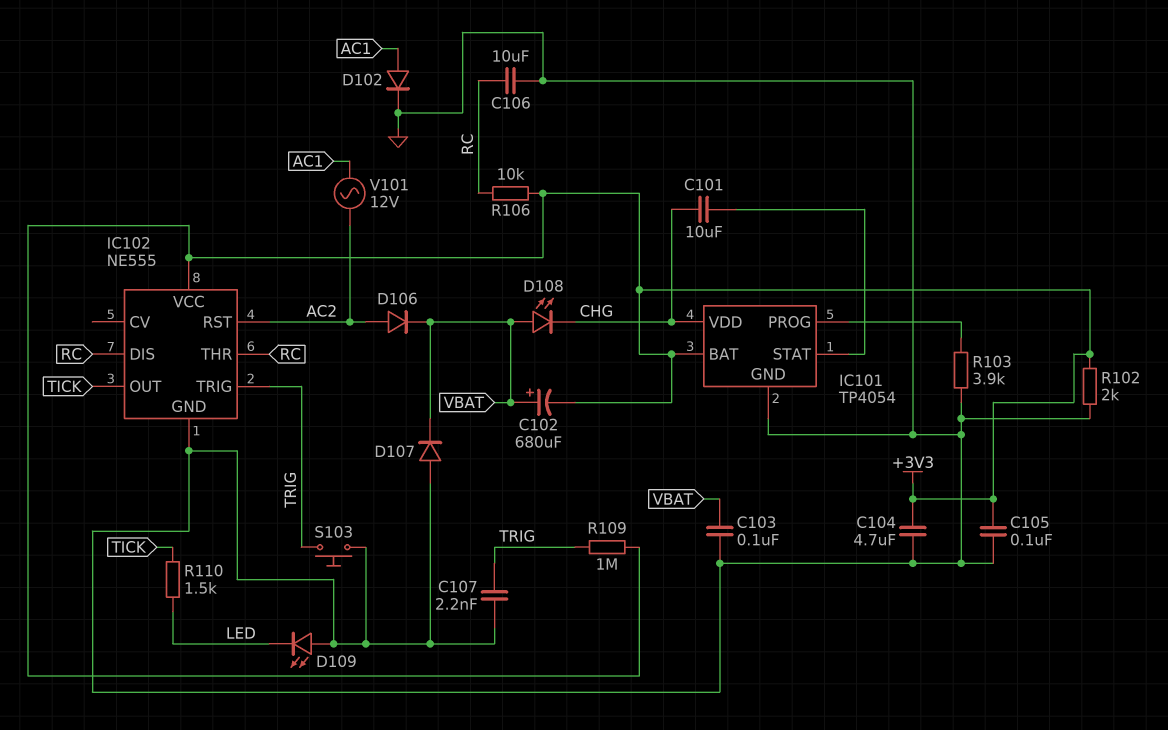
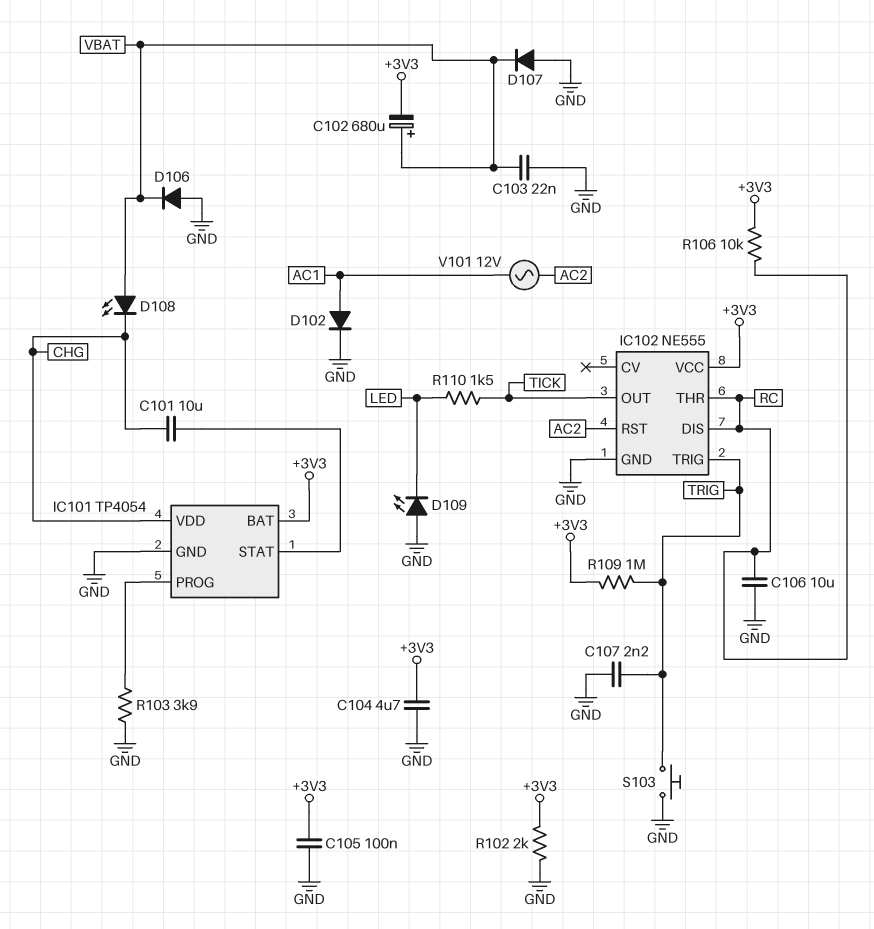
C103: 100nF (GND, VBAT) -> 22nF (GND, VBAT)
D106: diode (A AC2, K VBAT) -> diode (A GND, K VBAT)

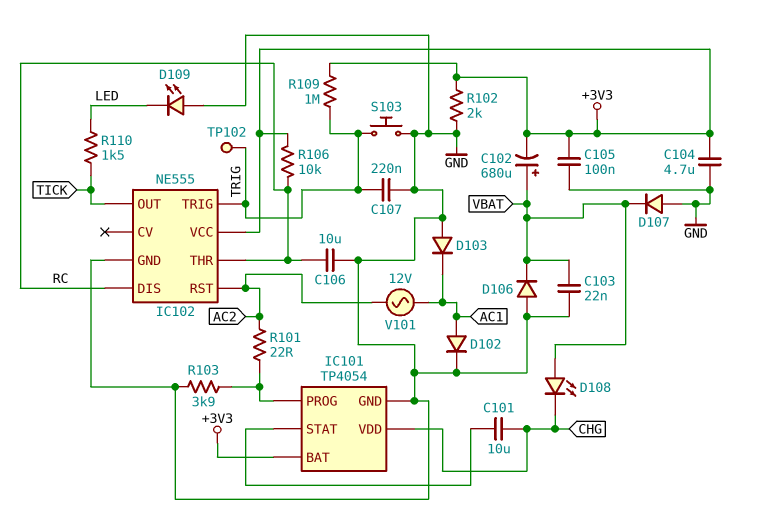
C107: 2.2nF (GND, TRIG) -> 220nF (GND, TRIG)
D103: none -> diode (A GND, K AC1)
R101: none -> 22 (AC2, IC101/PROG)
TP102: none -> test point (TRIG)

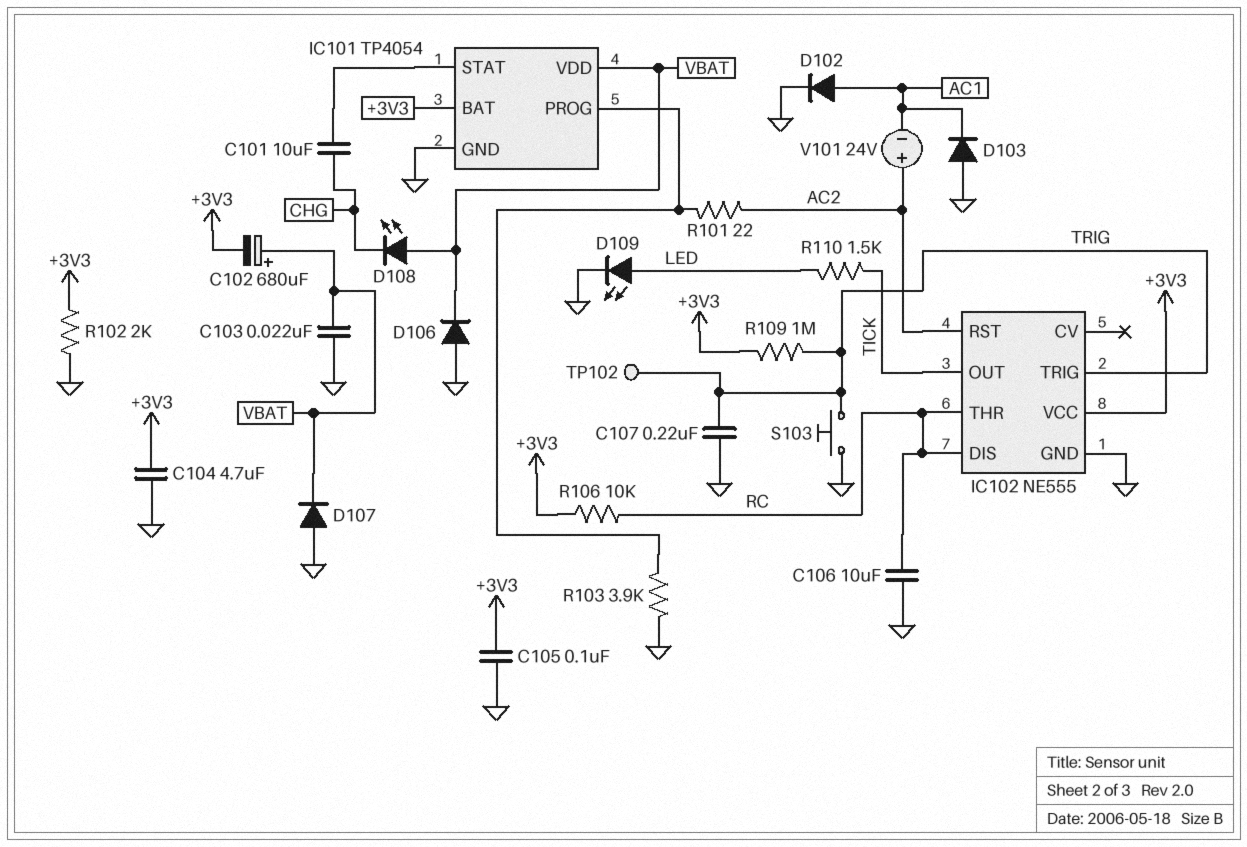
D109: LED (A GND, K LED) -> LED (A LED, K GND)
IC101 pin VDD: CHG -> VBAT
V101: AC 12V (AC1, AC2) -> 24V (plus AC2, minus AC1)

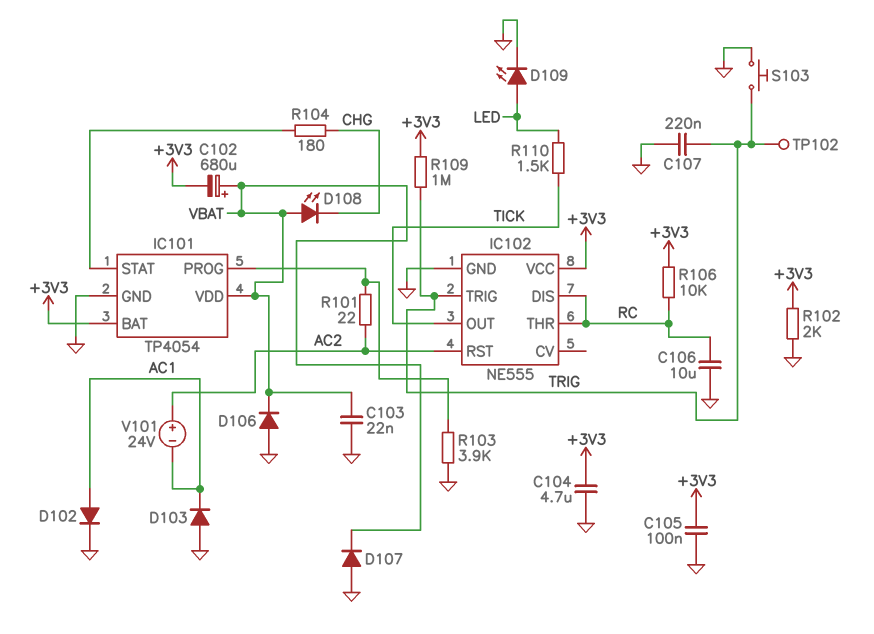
C101: 10uF (CHG, IC101/STAT) -> none
R104: none -> 180 (CHG, IC101/STAT)

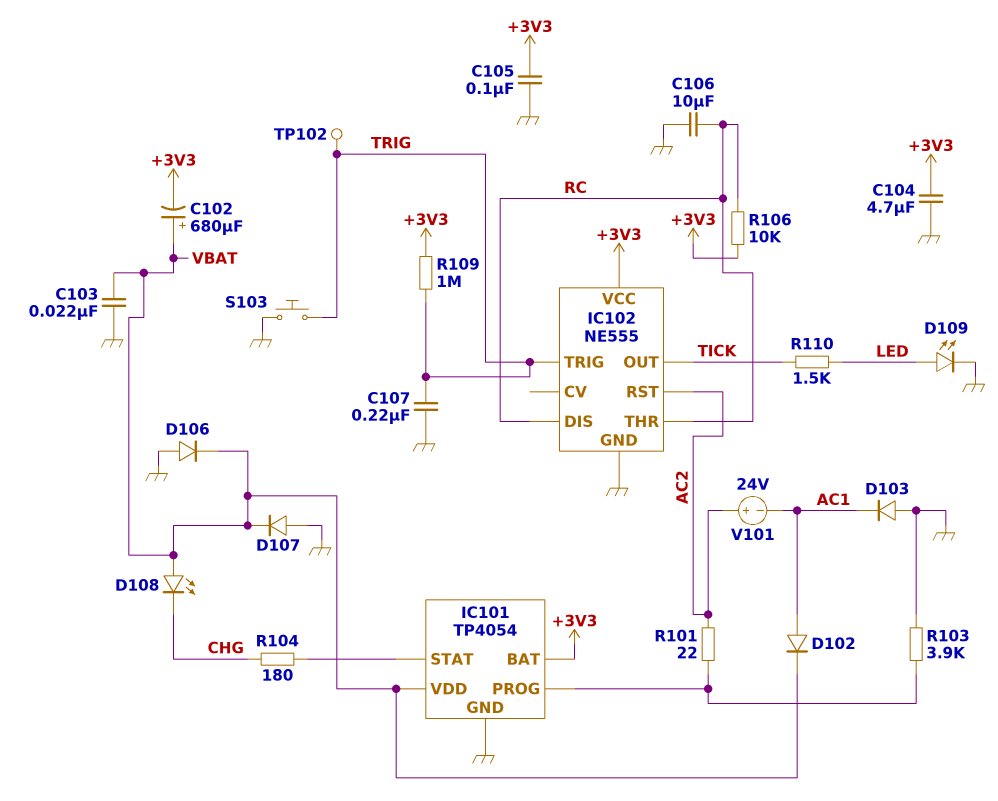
D102: diode (A AC1, K GND) -> diode (A AC1, K VBAT)
R102: 2k (+3V3, GND) -> none

